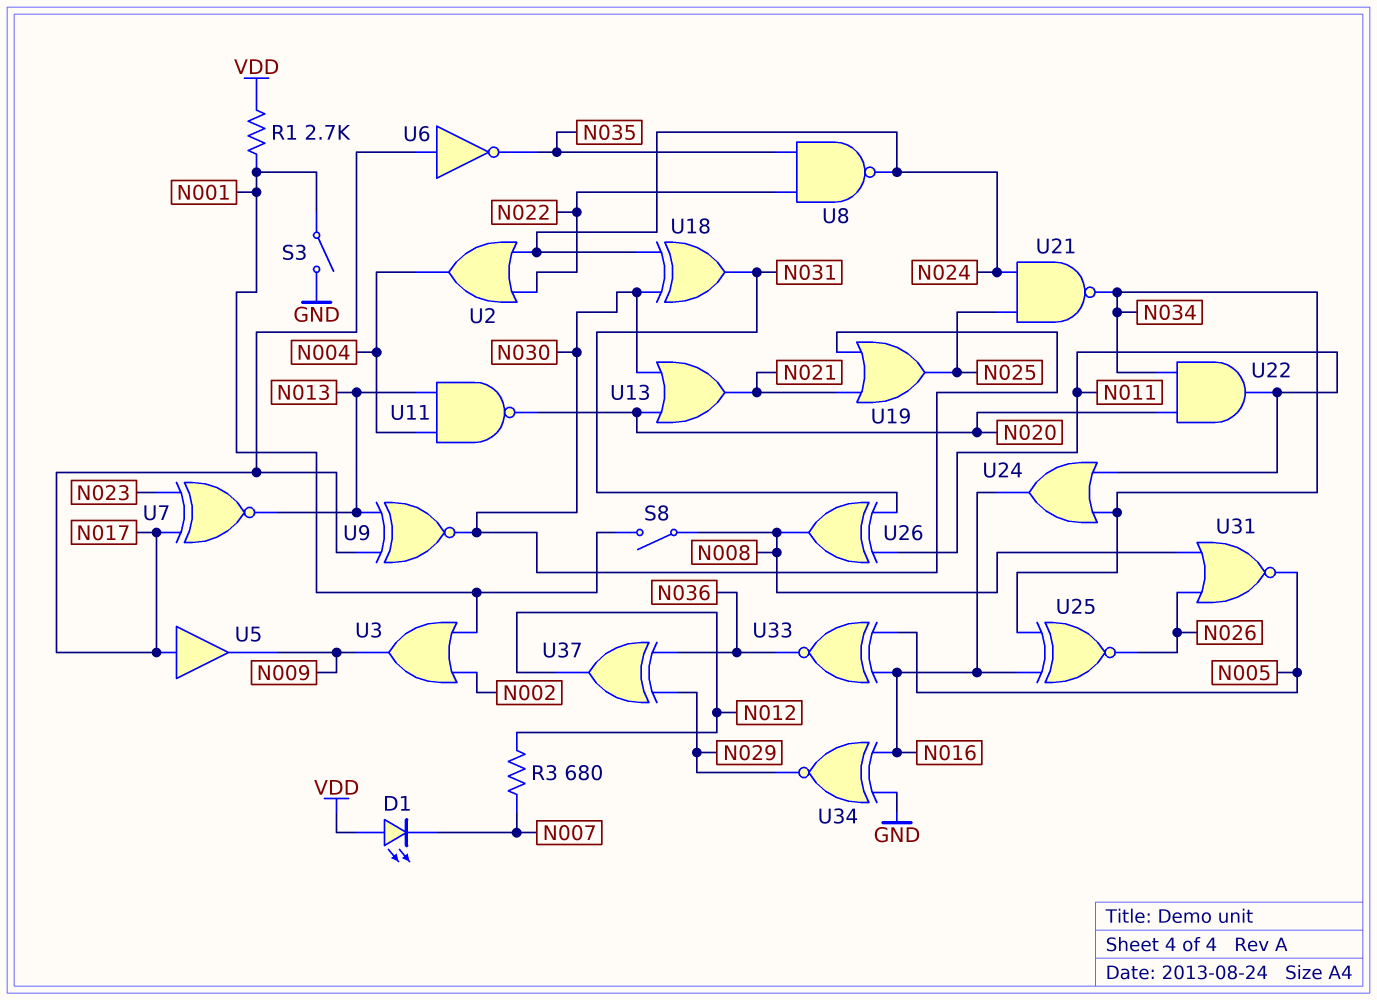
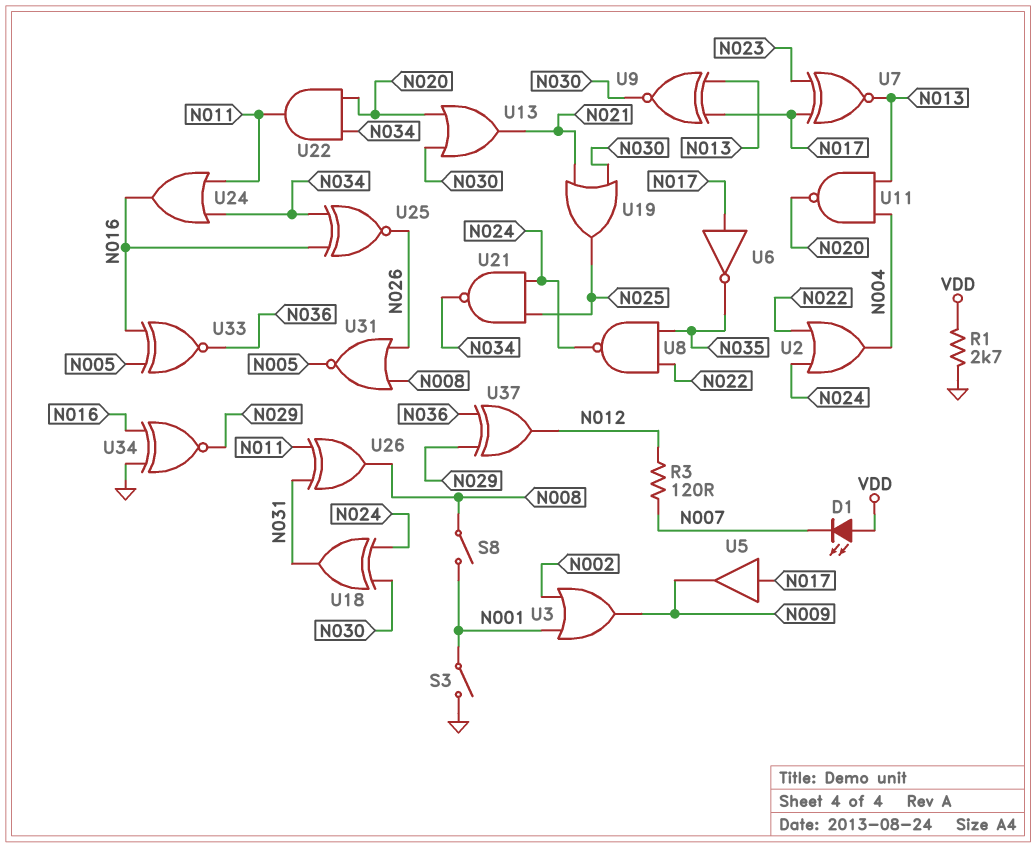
R1: 2.7k (N001, VDD) -> 2.7k (GND, VDD)
R3: 680 (N007, N012) -> 120 (N007, N012)

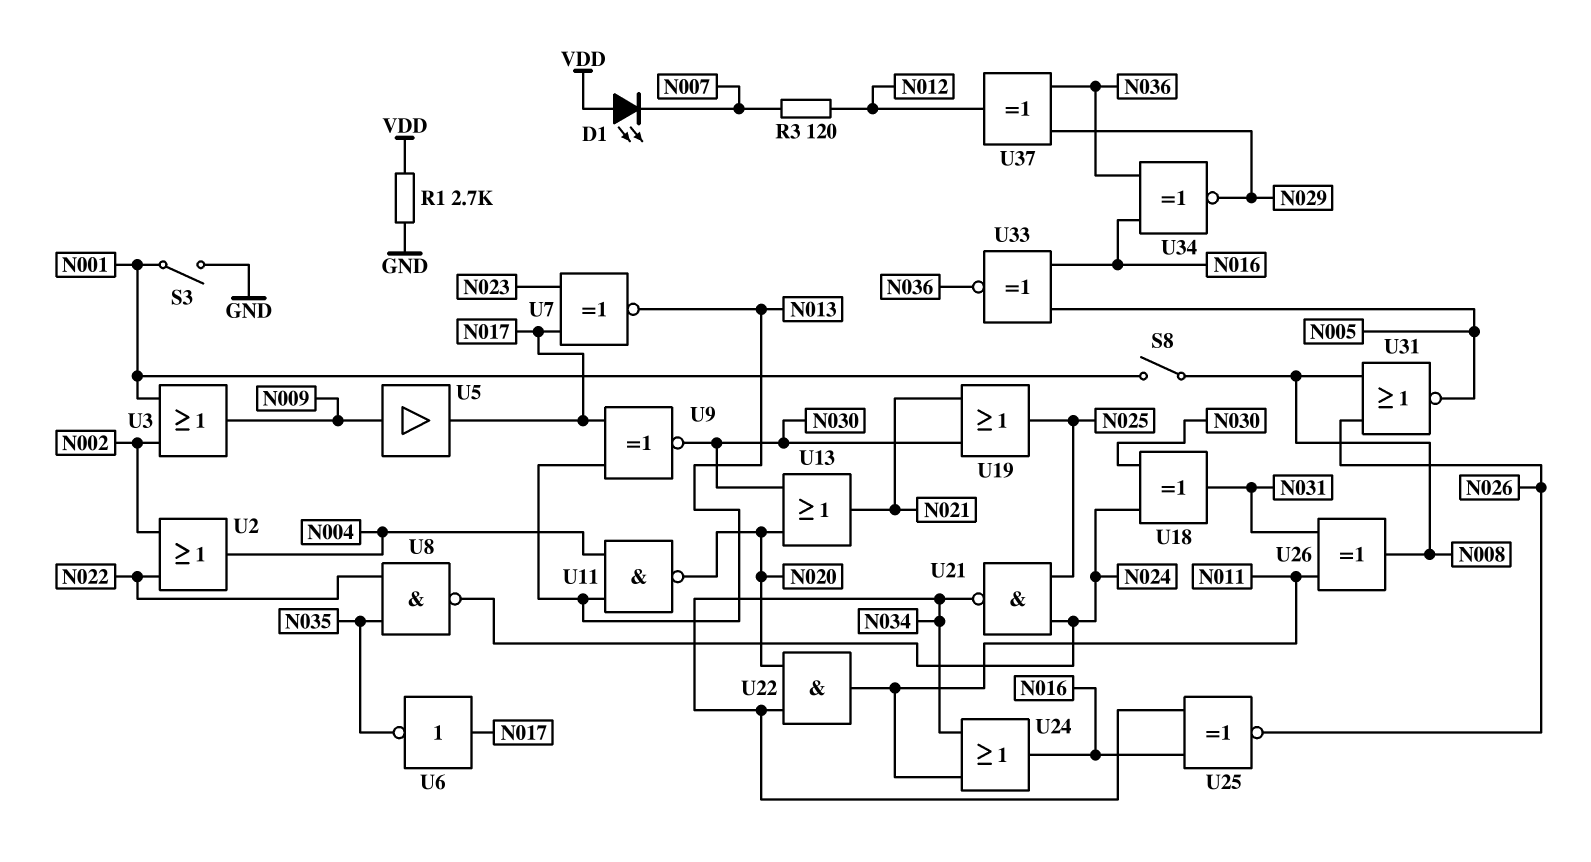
U2: OR (in N022, in N024, out N004) -> OR (in N002, in N022, out N004)
U5: buffer (in N017, out N009) -> buffer (in N009, out N017)
U34: XNOR (in GND, in N016, out N029) -> XNOR (in N016, in N036, out N029)

